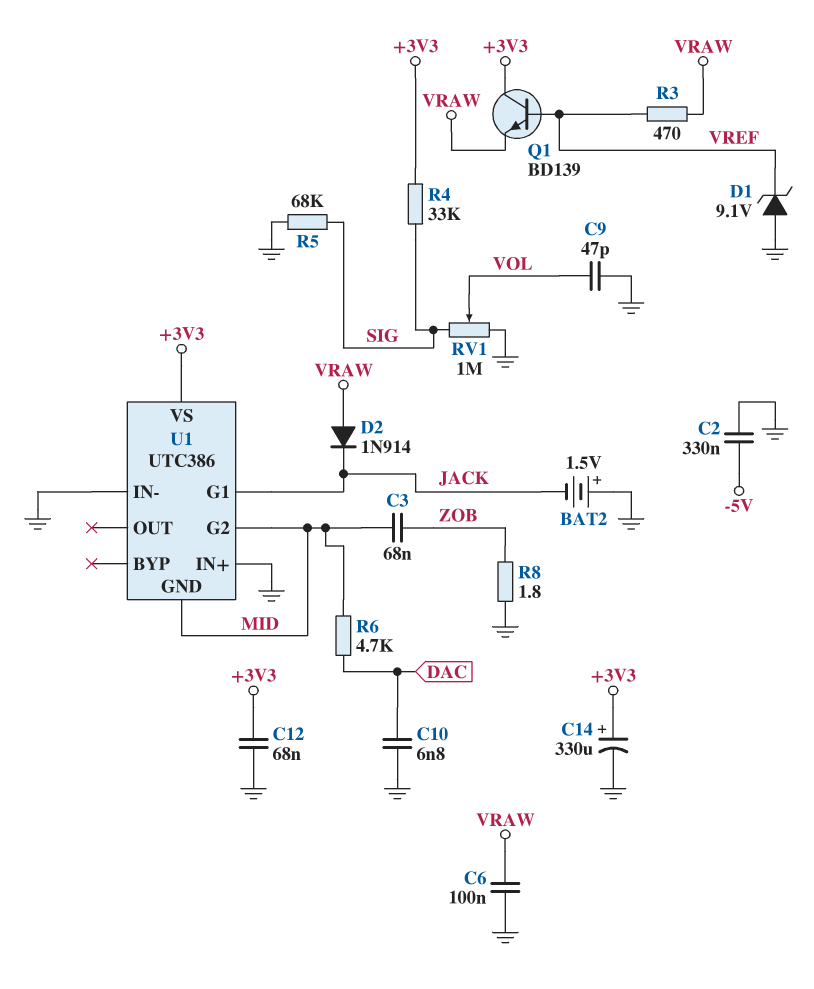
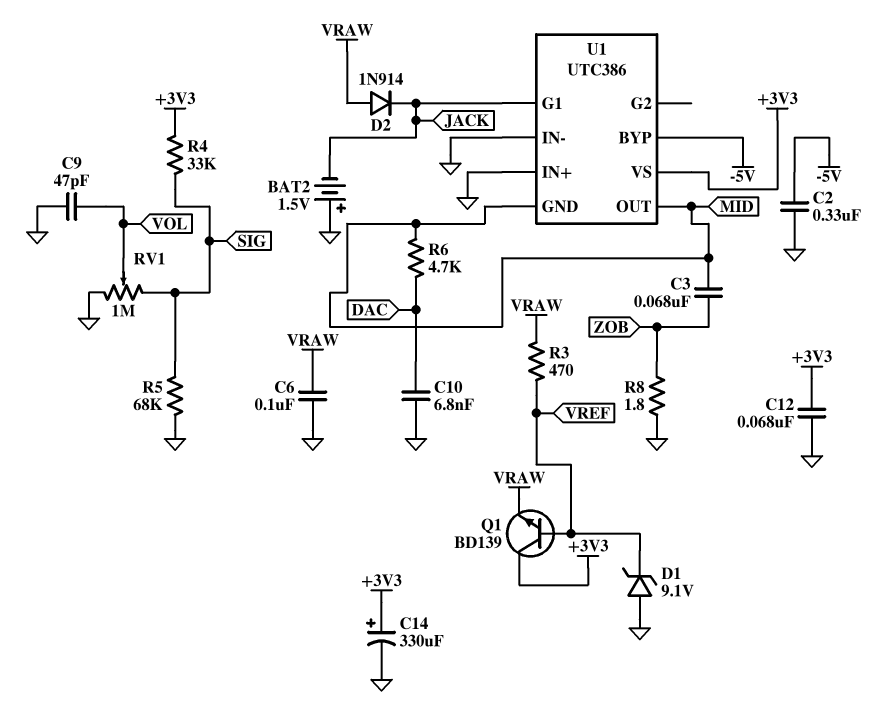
U1 pin BYP: none -> -5V
U1 pin G2: MID -> none
U1 pin OUT: none -> MID

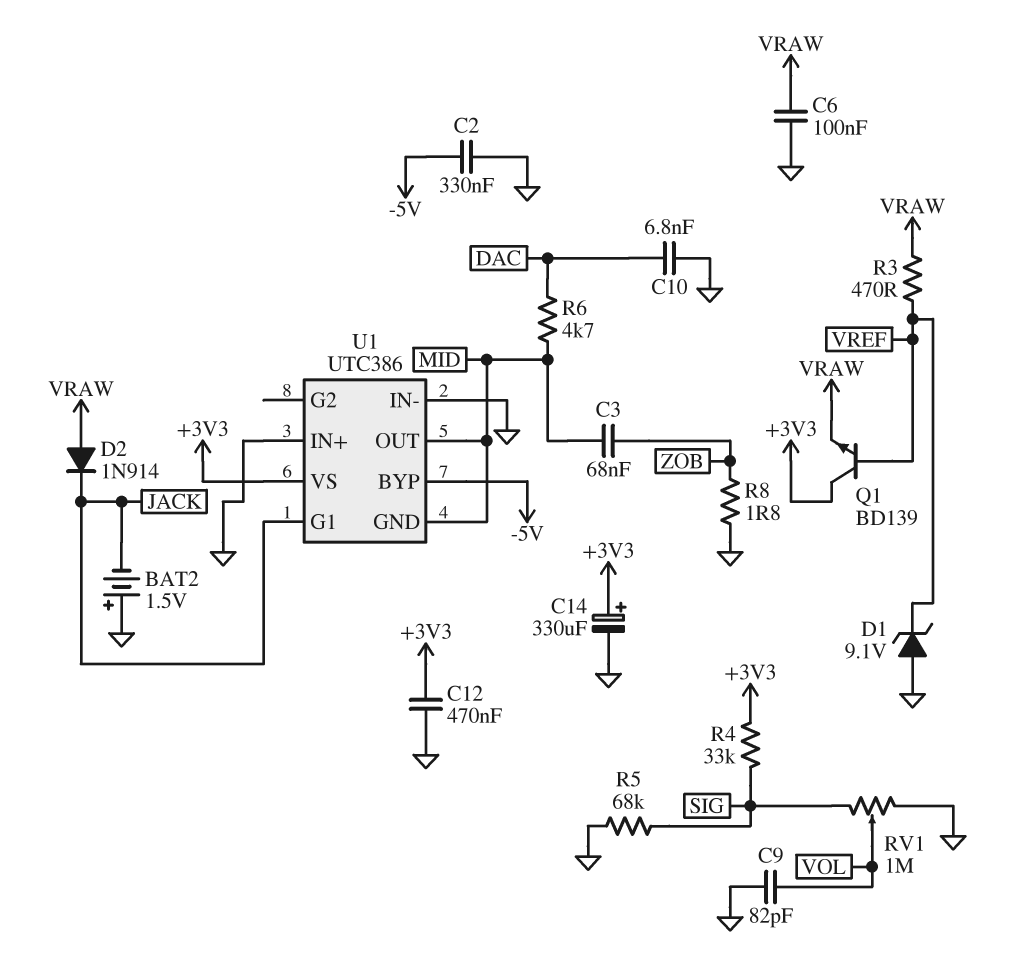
C9: 47pF (GND, VOL) -> 82pF (GND, VOL)
C12: 68nF (+3V3, GND) -> 470nF (+3V3, GND)

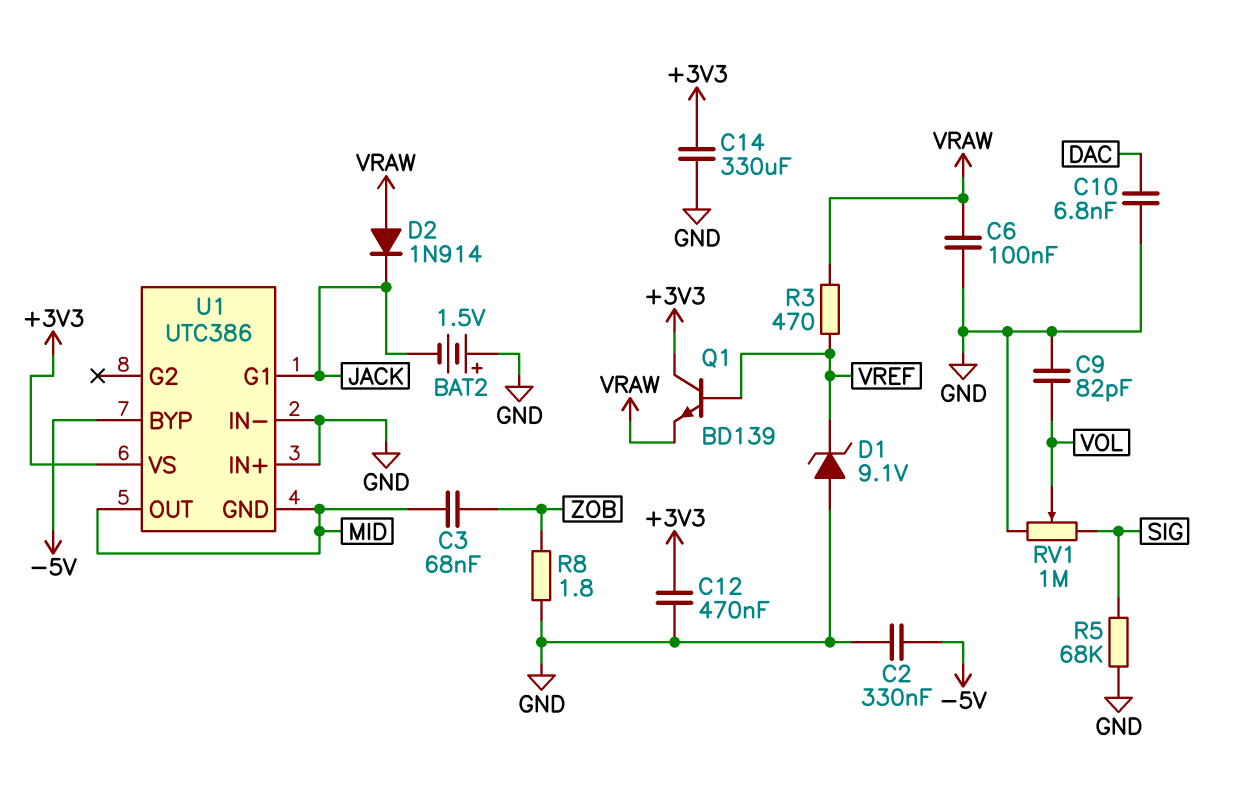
C14: 330uF (plus +3V3, minus GND) -> 330uF (+3V3, GND)
R4: 33k (+3V3, SIG) -> none
R6: 4.7k (DAC, MID) -> none

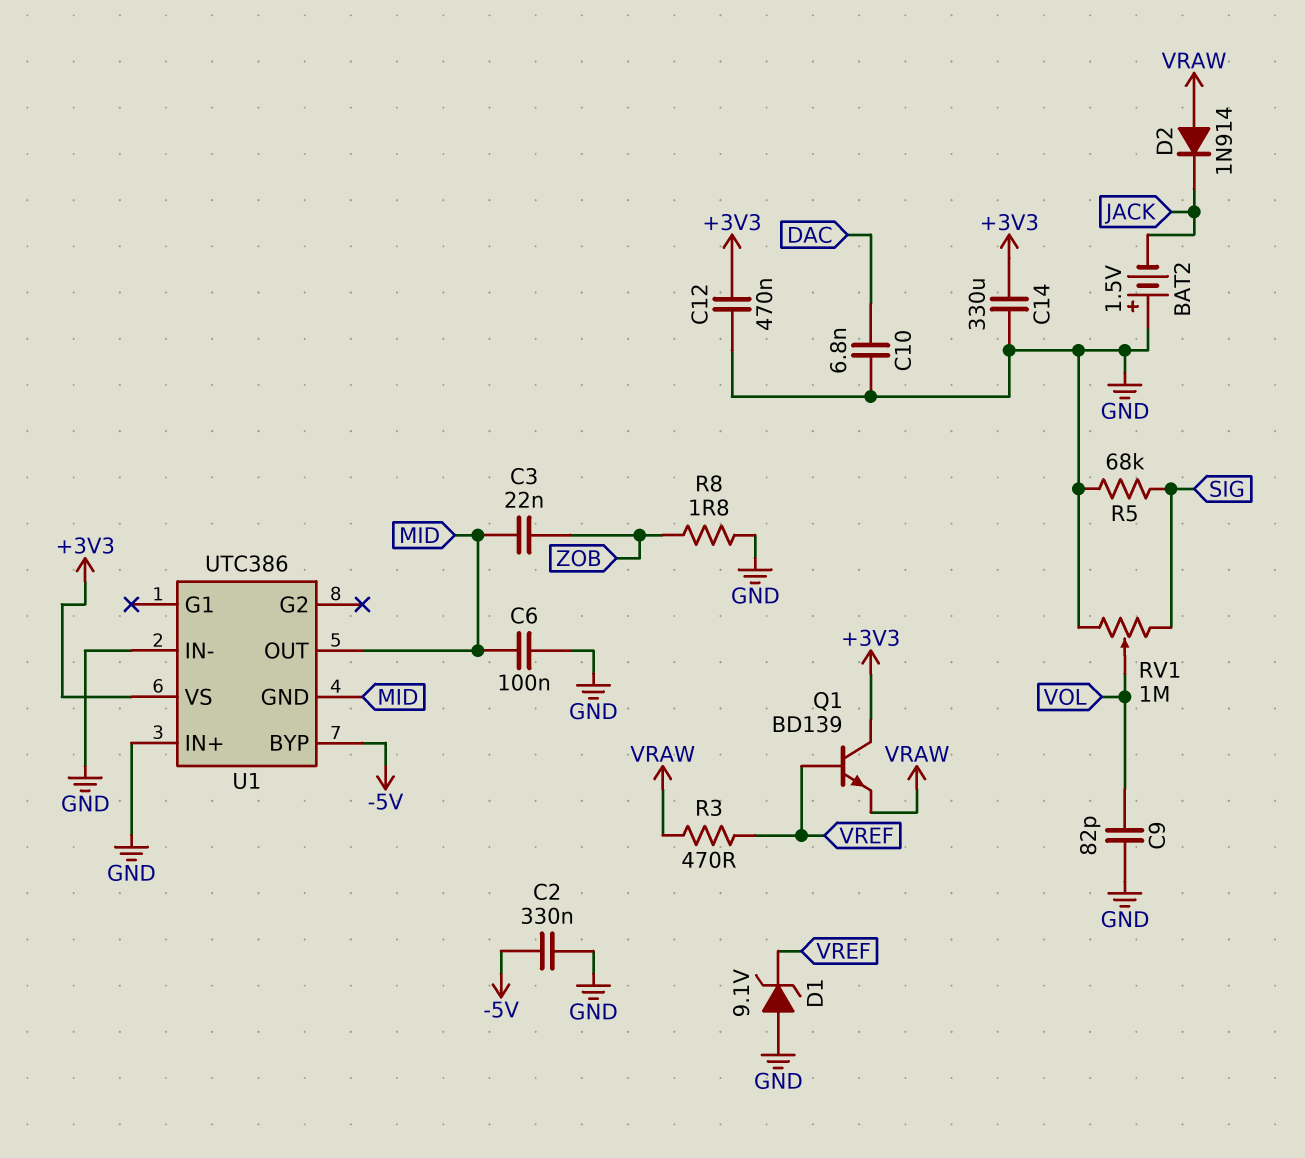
C3: 68nF (MID, ZOB) -> 22nF (MID, ZOB)
C6: 100nF (GND, VRAW) -> 100nF (GND, MID)
U1 pin G1: JACK -> none

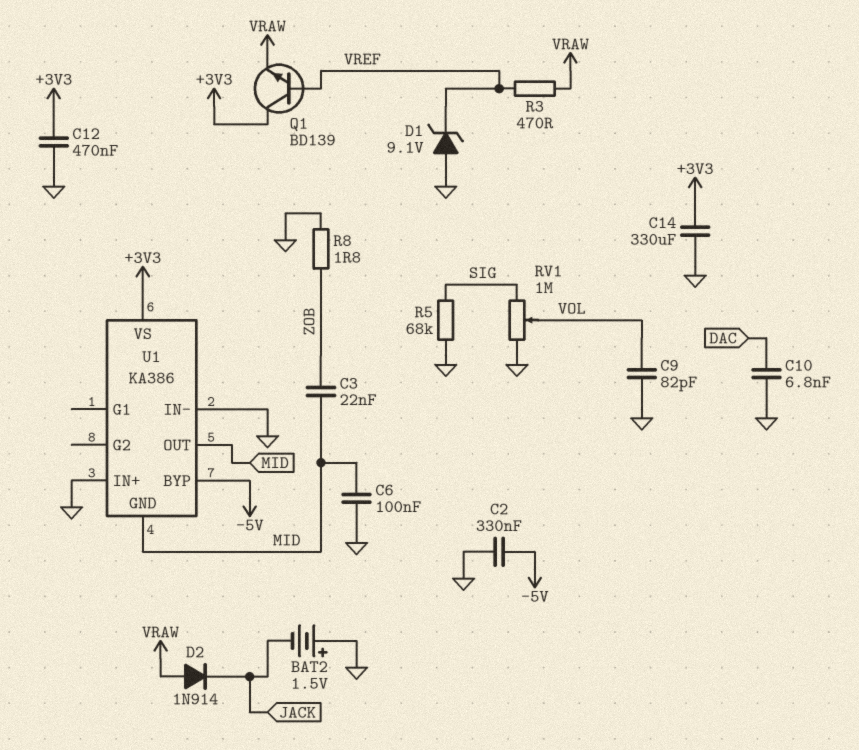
U1: UTC386 -> KA386

